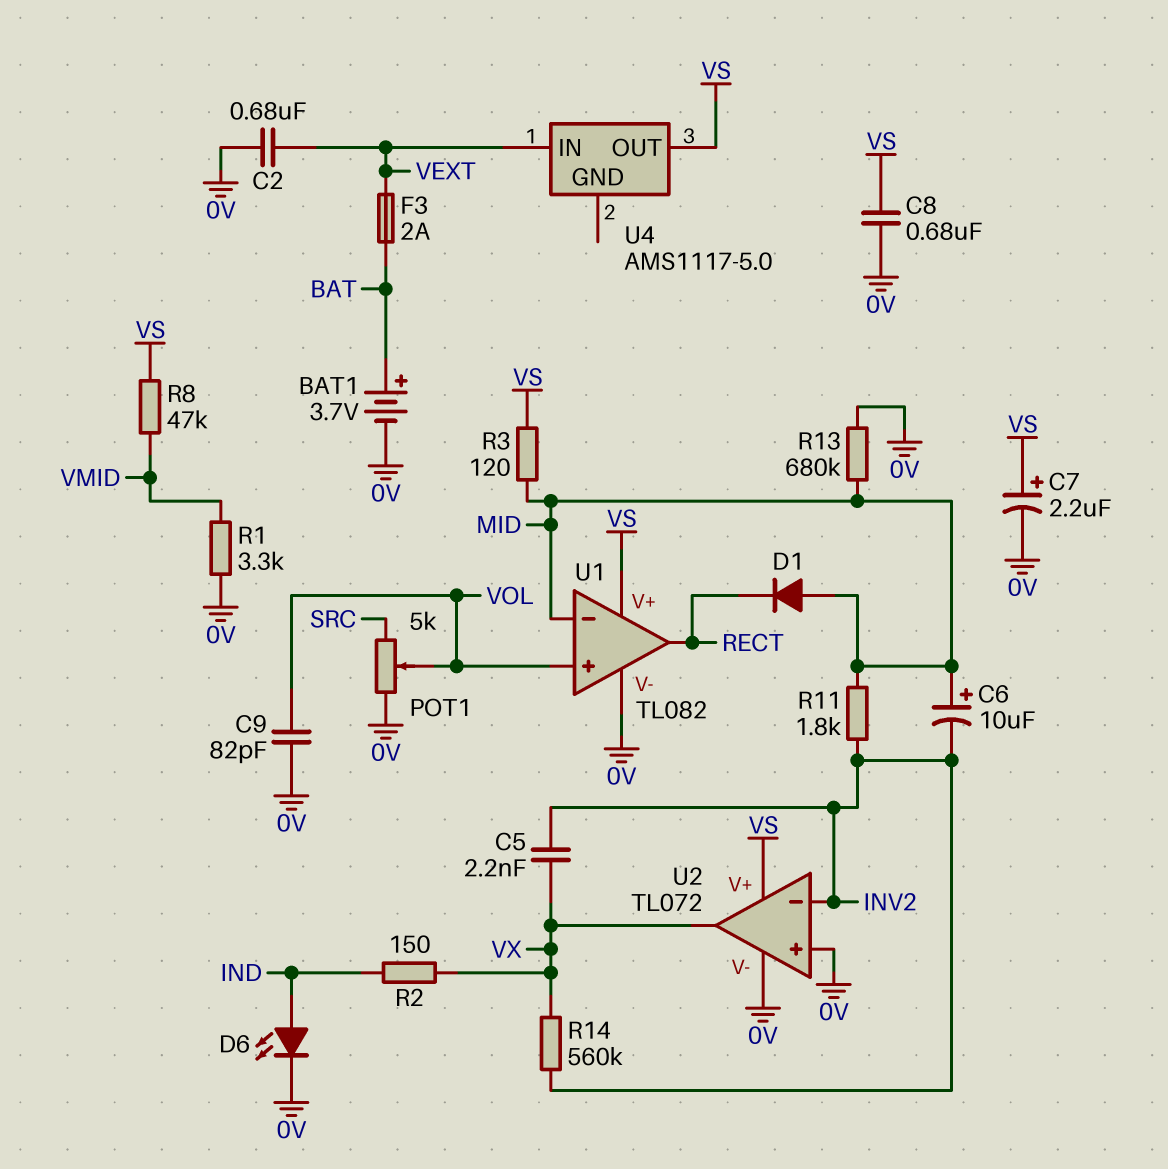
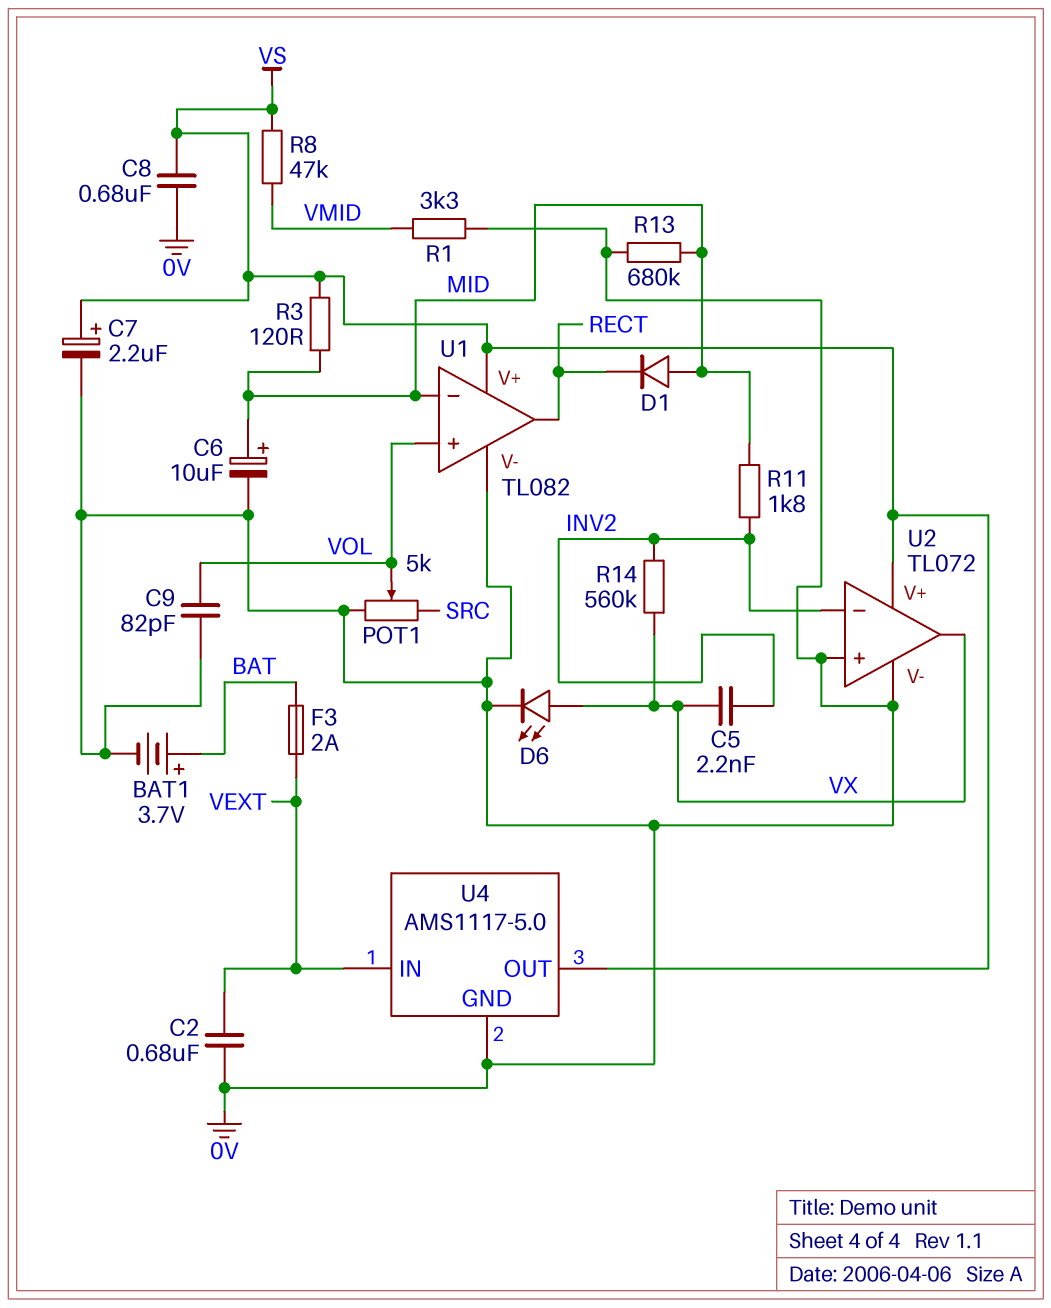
C6: 10uF (plus MID, minus INV2) -> 10uF (plus MID, minus 0V)
D6: LED (A IND, K 0V) -> LED (A VX, K 0V)
R2: 150 (IND, VX) -> none
U4 pin GND: none -> 0V

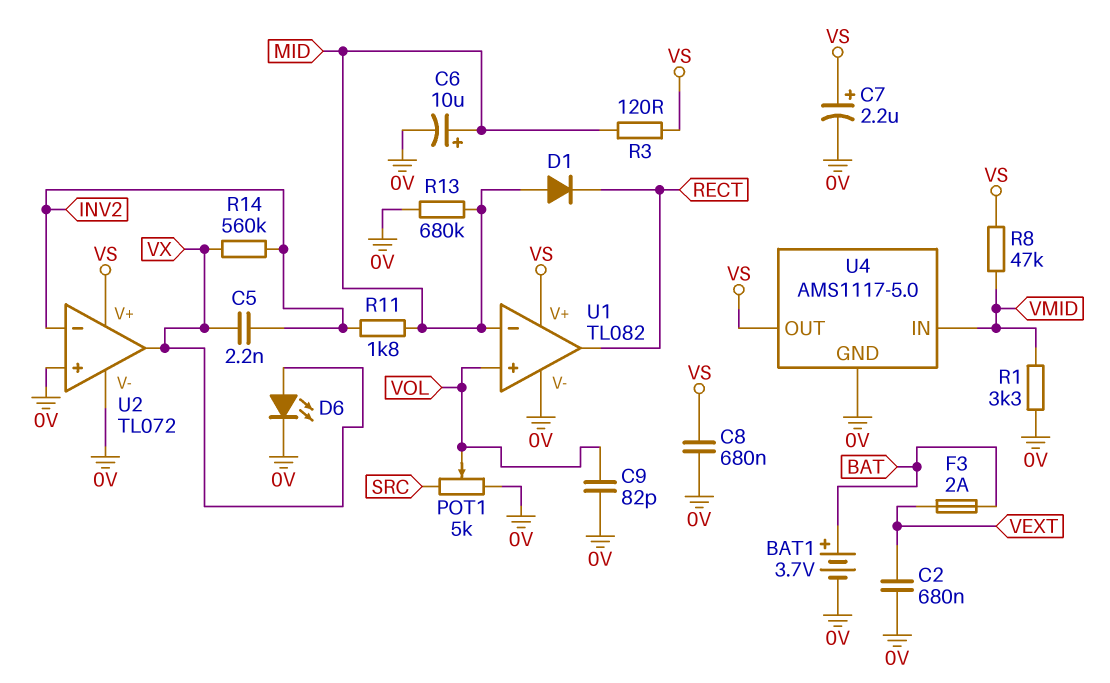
U4 pin IN: VEXT -> VMID

